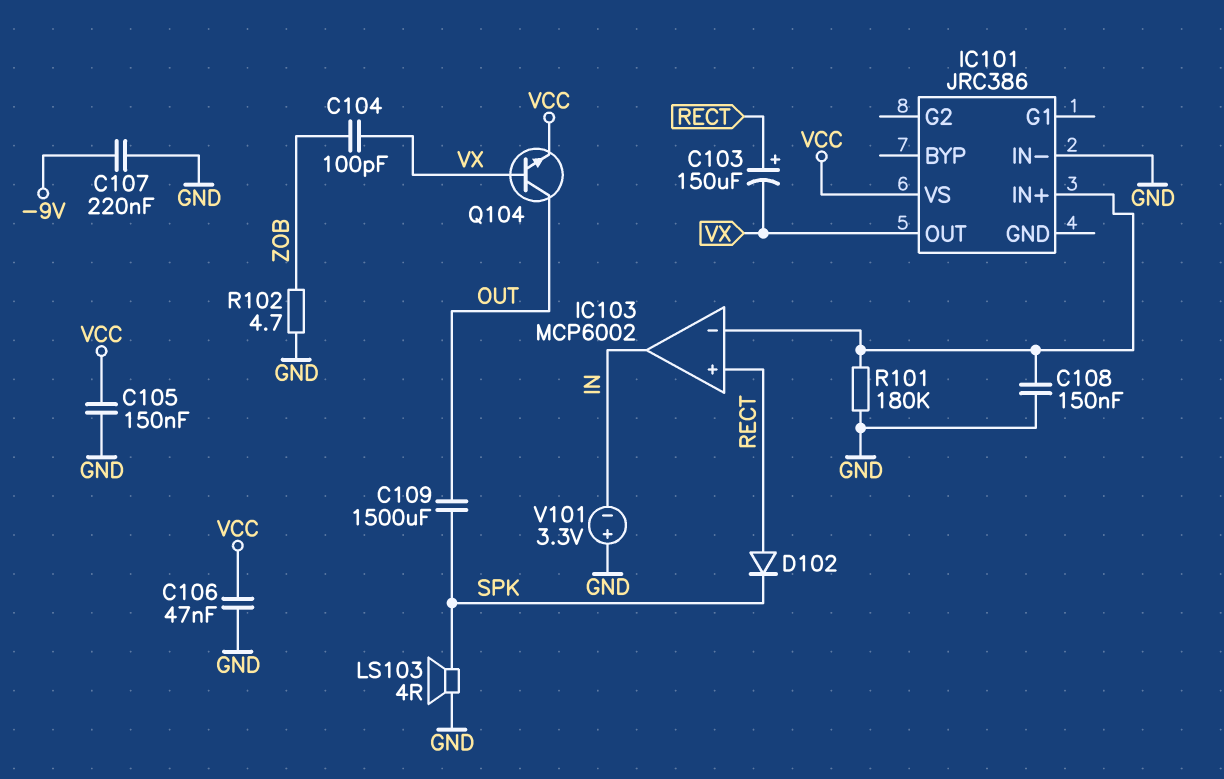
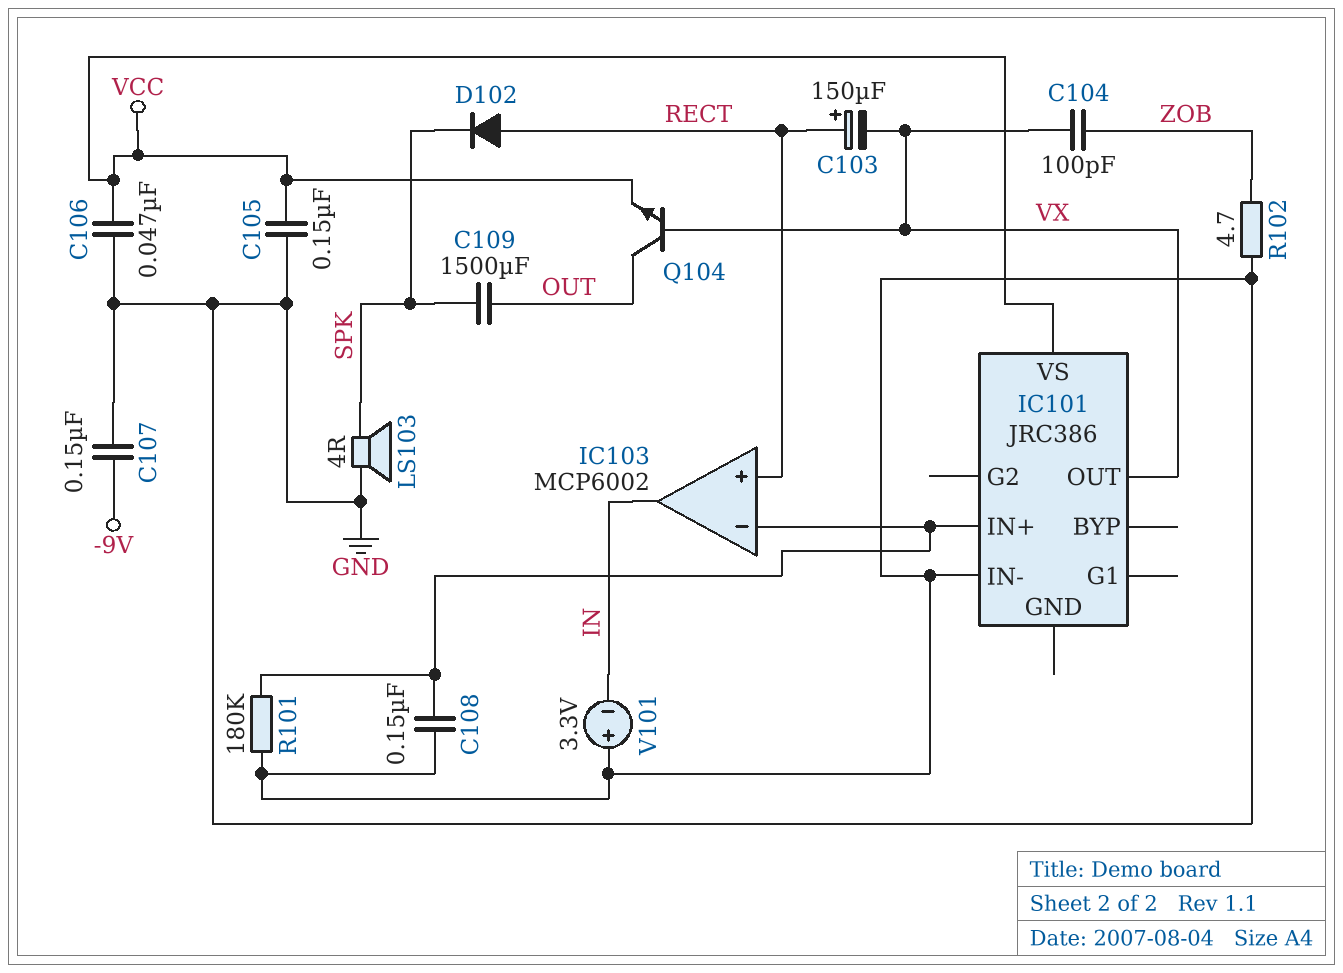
C107: 220nF (-9V, GND) -> 150nF (-9V, GND)

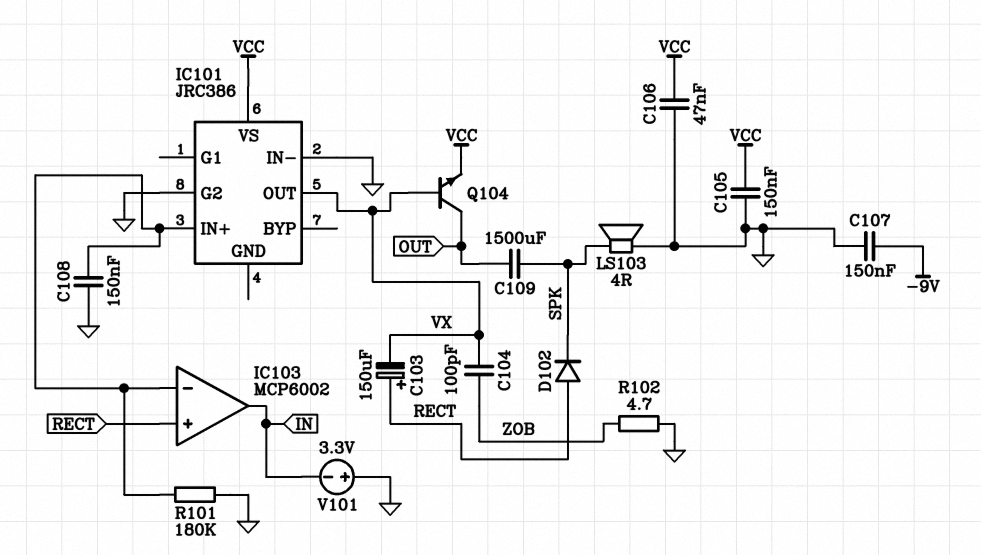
IC101 pin G2: none -> GND

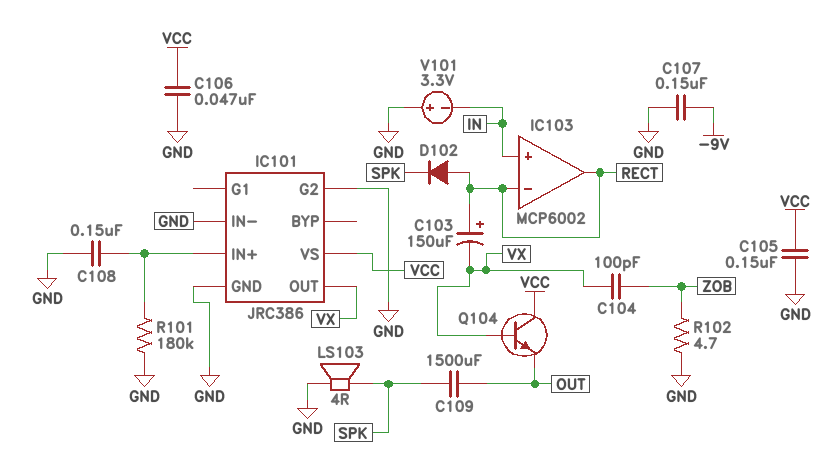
IC101 pin GND: none -> GND
IC103 pin in+: RECT -> IN
IC103 pin in-: IC101/IN+ -> RECT
IC103 pin out: IN -> RECT
Q104: NPN (B VX, C OUT, E VCC) -> NPN (B VX, C VCC, E OUT)

